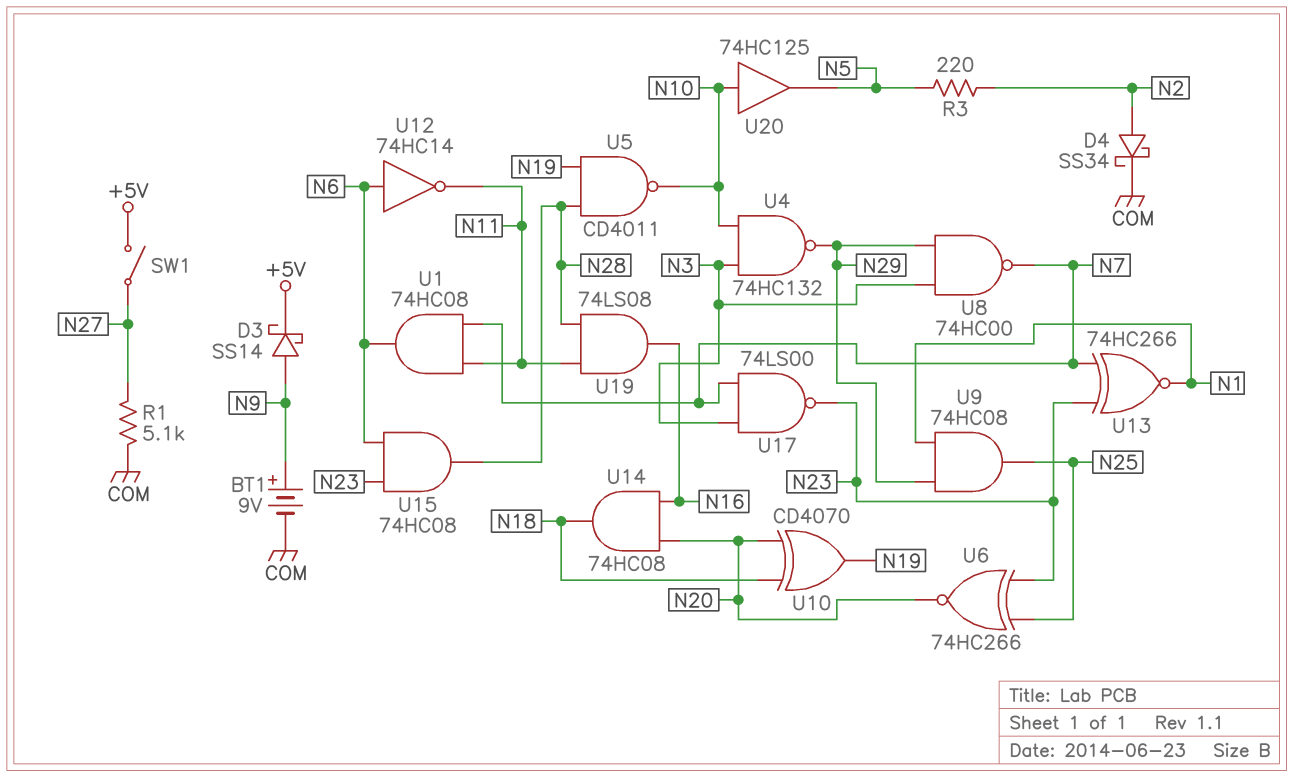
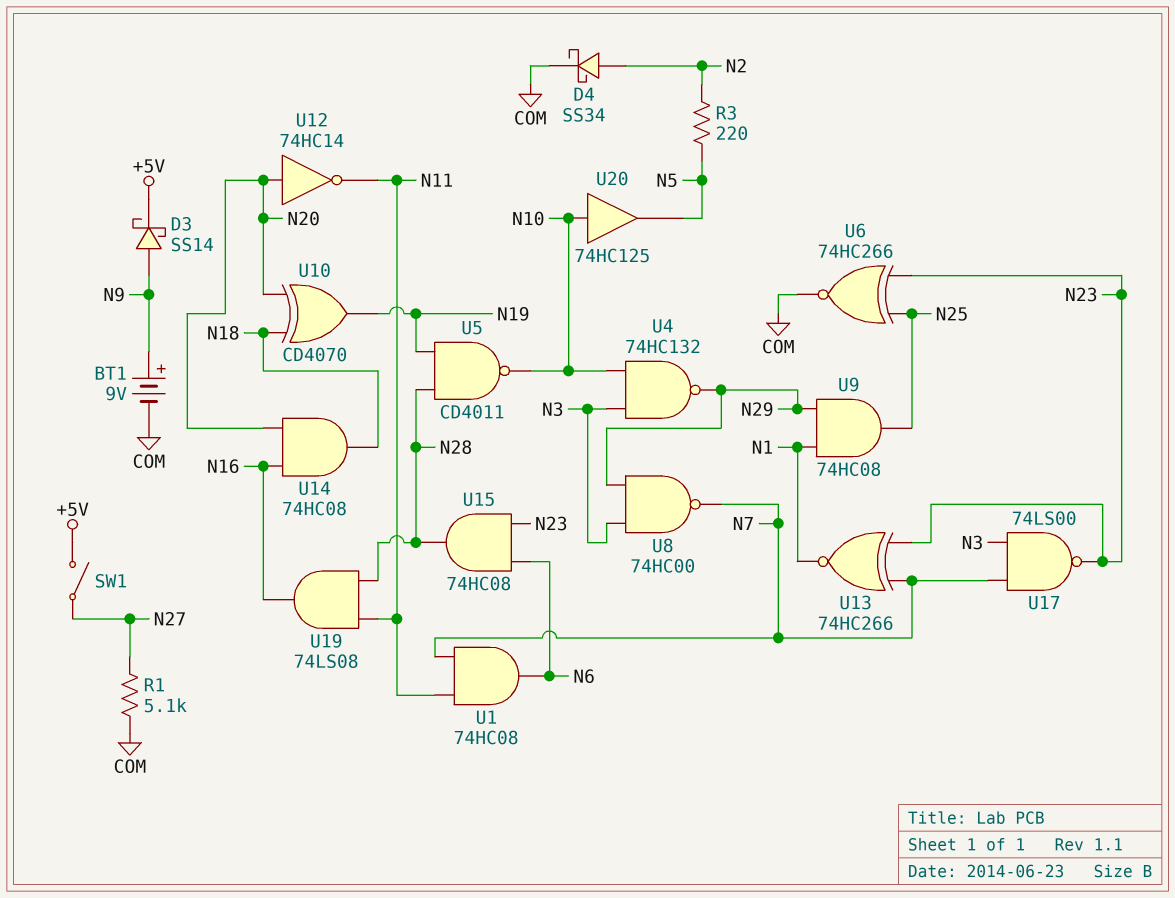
U6: XNOR 74HC266 (in N23, in N25, out N20) -> XNOR 74HC266 (in N23, in N25, out COM)
U12: NOT 74HC14 (in N6, out N11) -> NOT 74HC14 (in N20, out N11)

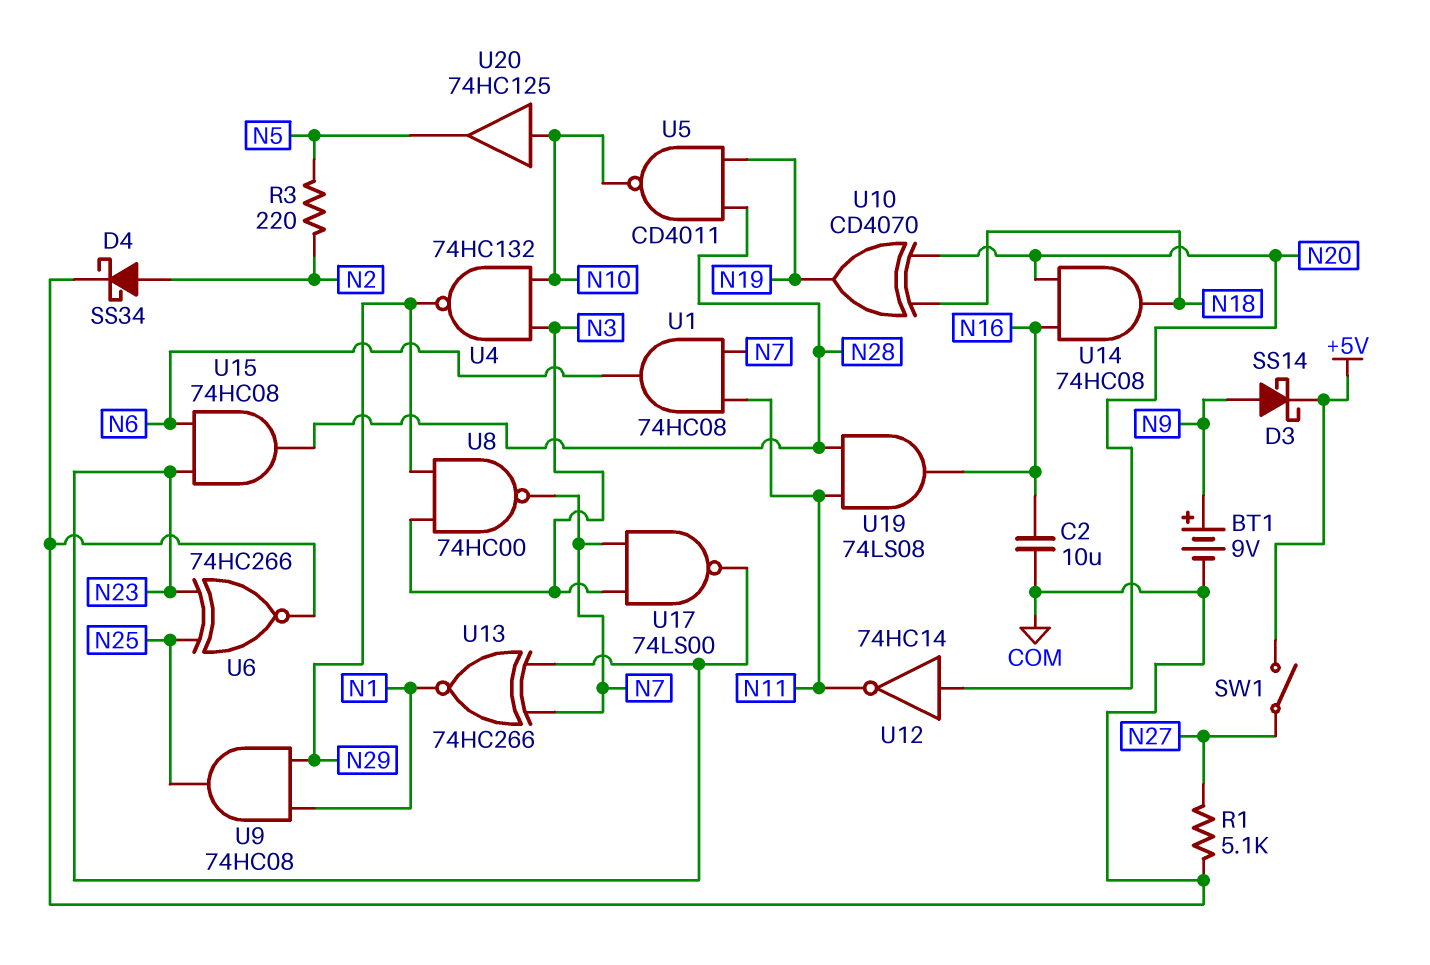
C2: none -> 10uF (COM, N16)

